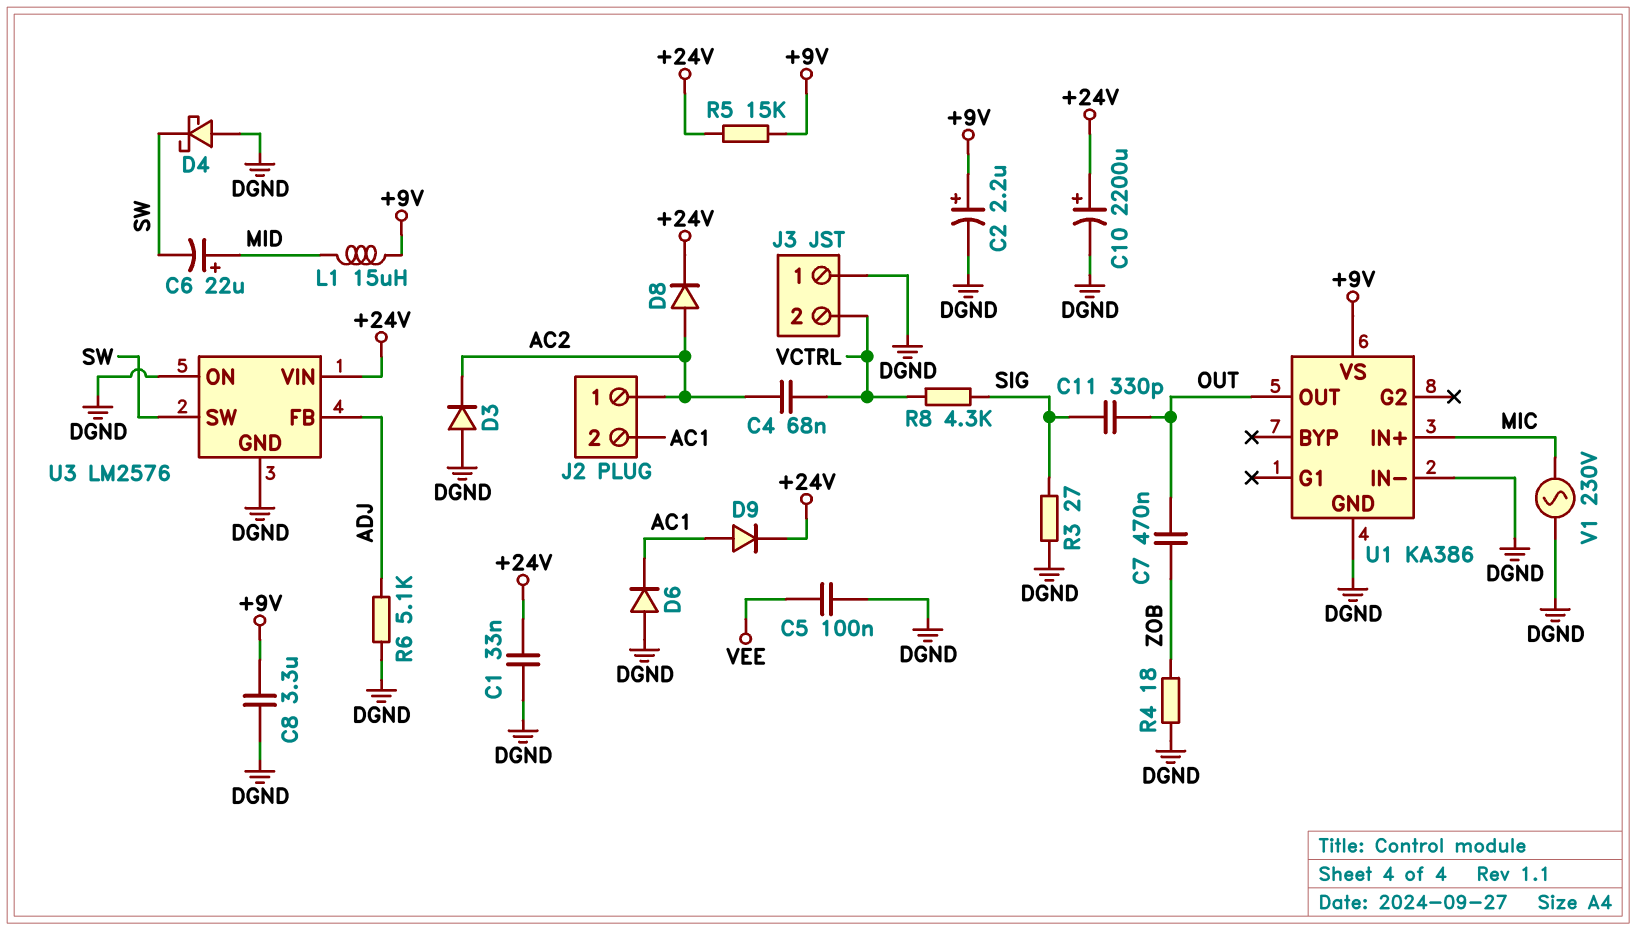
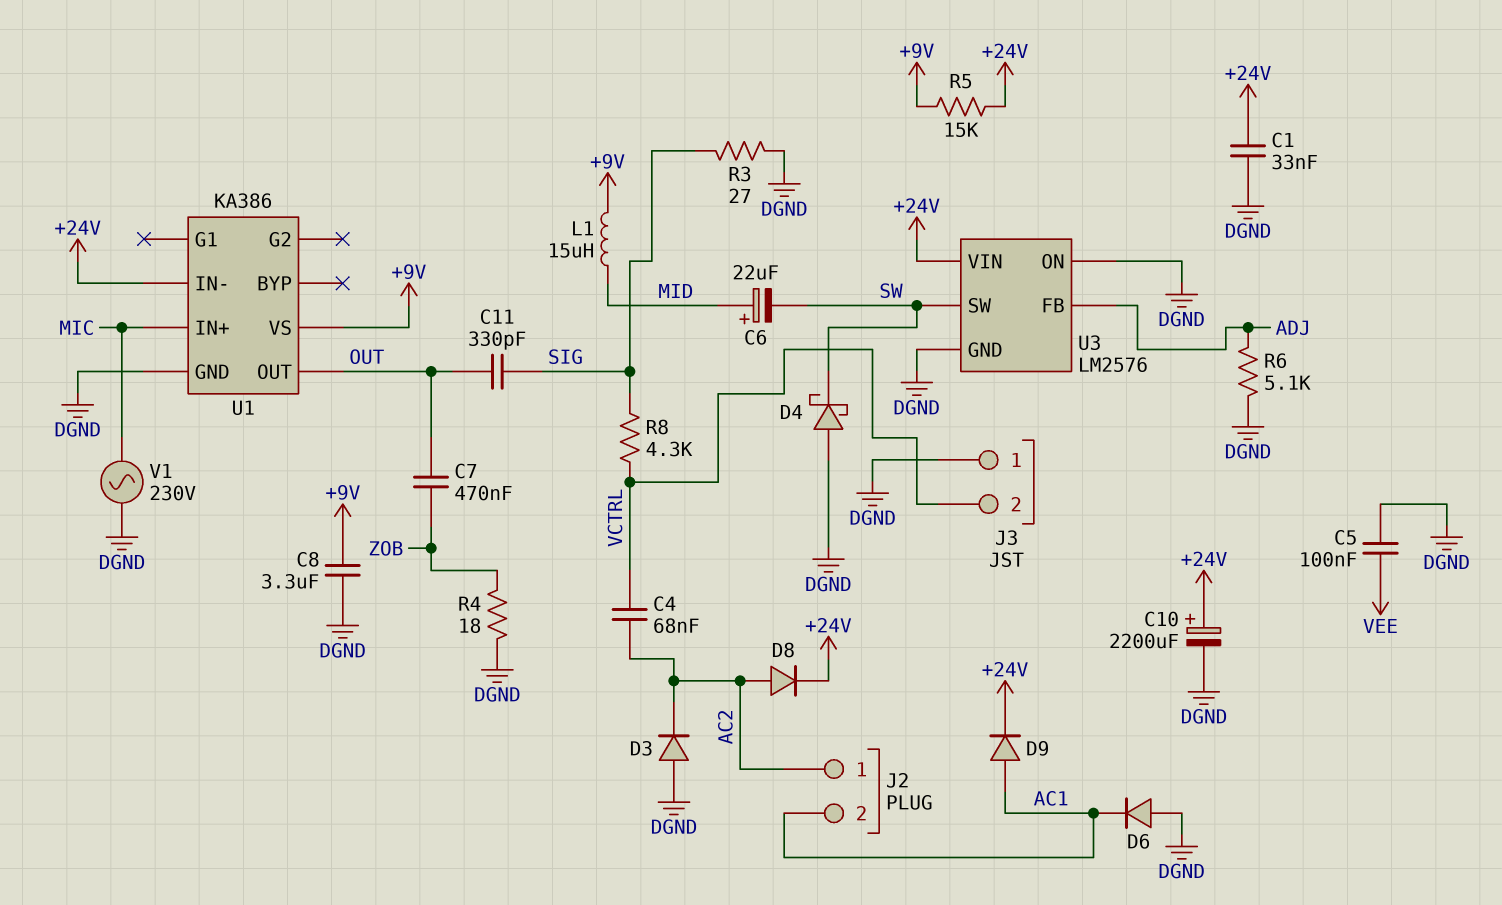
C2: 2.2uF (plus +9V, minus DGND) -> none
U1 pin IN-: DGND -> +24V

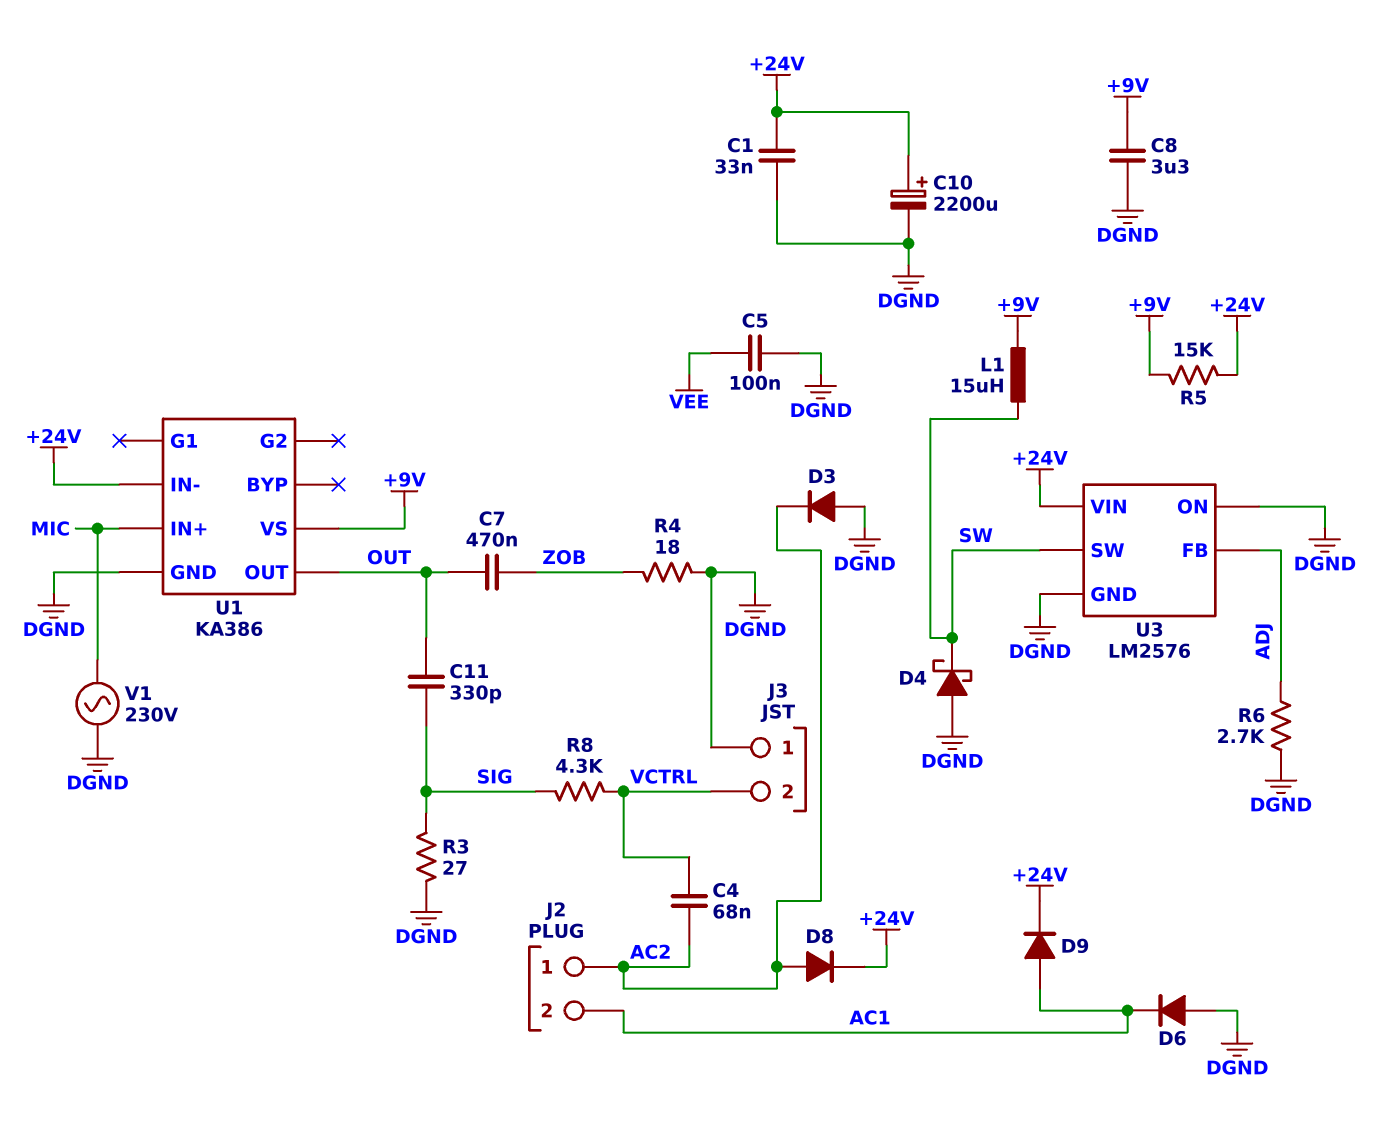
C6: 22uF (plus MID, minus SW) -> none
L1: 15uH (+9V, MID) -> 15uH (+9V, SW)
R6: 5.1k (ADJ, DGND) -> 2.7k (ADJ, DGND)

